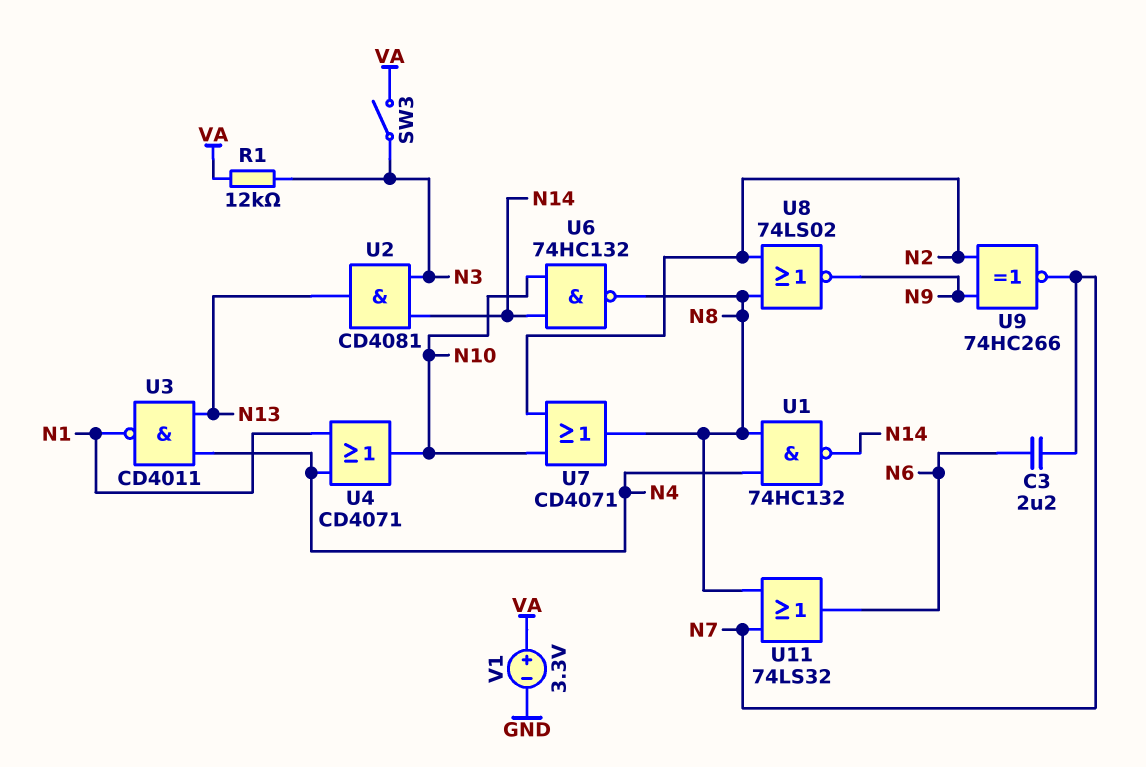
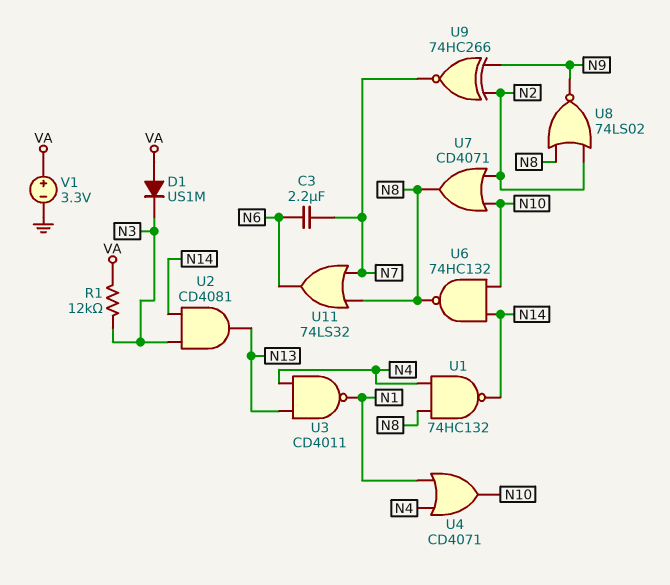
D1: none -> diode US1M (A VA, K N3)
SW3: switch (N3, VA) -> none

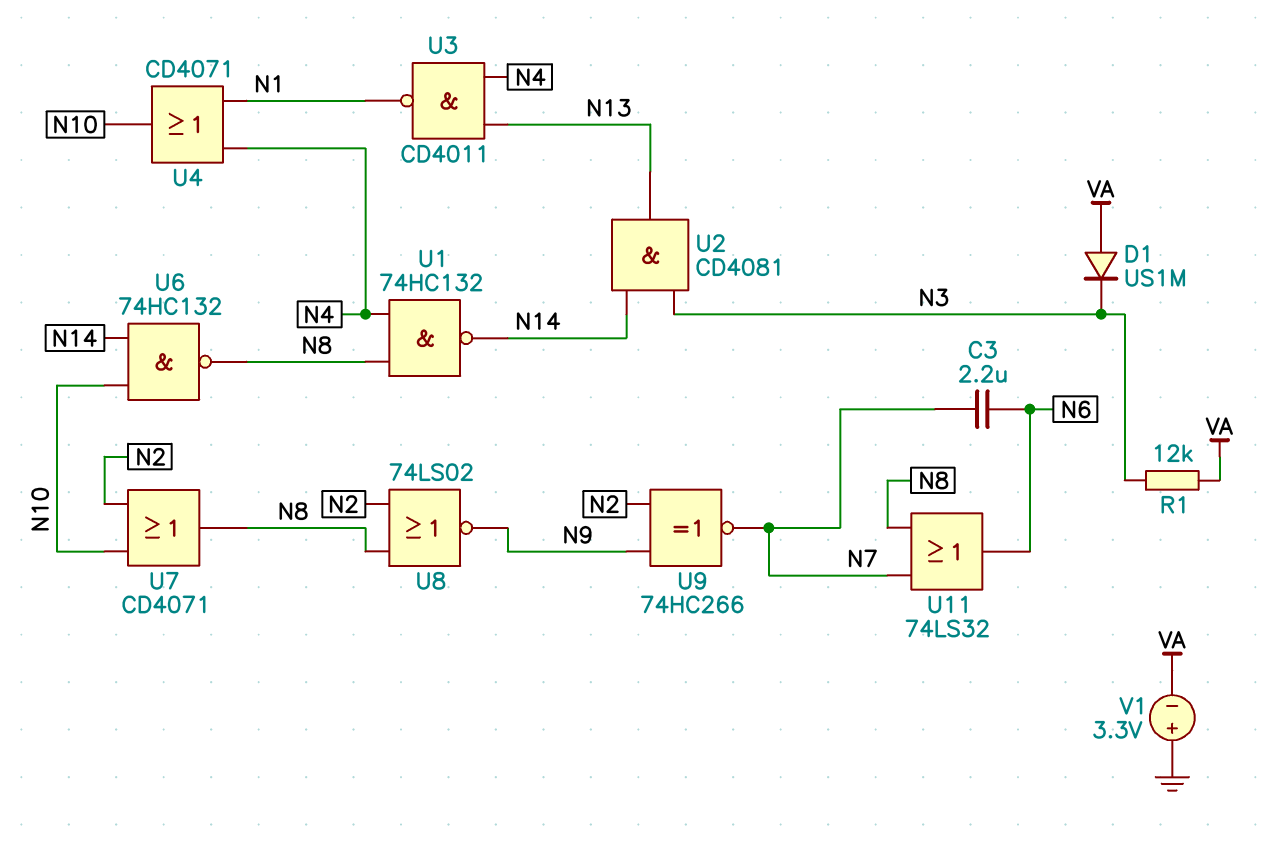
V1: 3.3V (plus VA, minus GND) -> 3.3V (plus GND, minus VA)

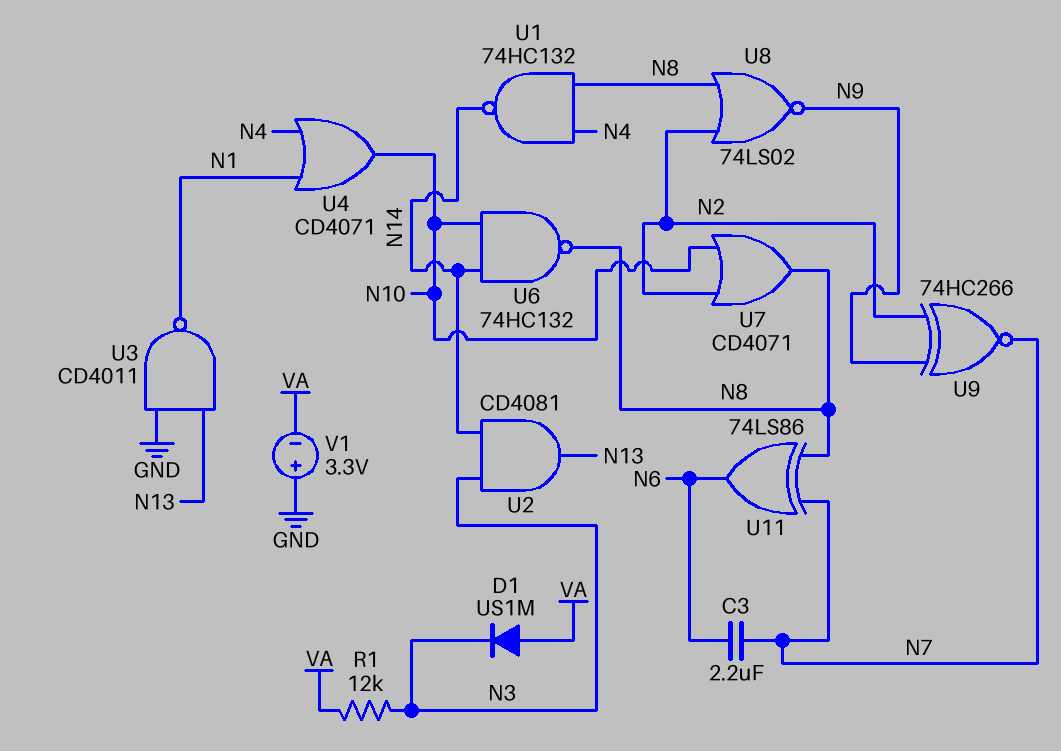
U3: NAND CD4011 (in N4, in N13, out N1) -> NAND CD4011 (in GND, in N13, out N1)
U11: OR 74LS32 (in N7, in N8, out N6) -> XOR 74LS86 (in N7, in N8, out N6)

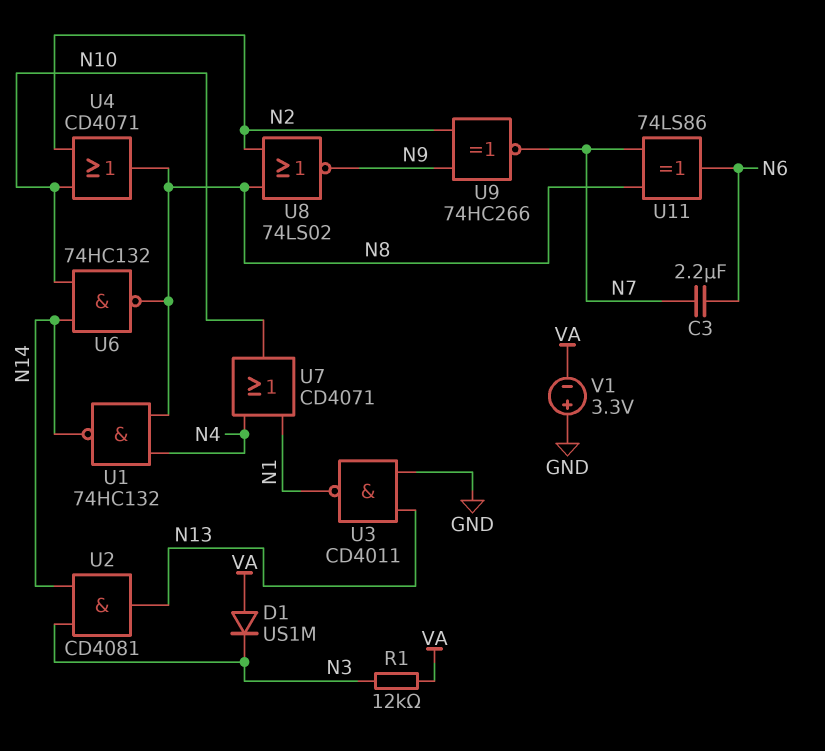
U4: OR CD4071 (in N1, in N4, out N10) -> OR CD4071 (in N2, in N10, out N8)
U7: OR CD4071 (in N2, in N10, out N8) -> OR CD4071 (in N1, in N4, out N10)

